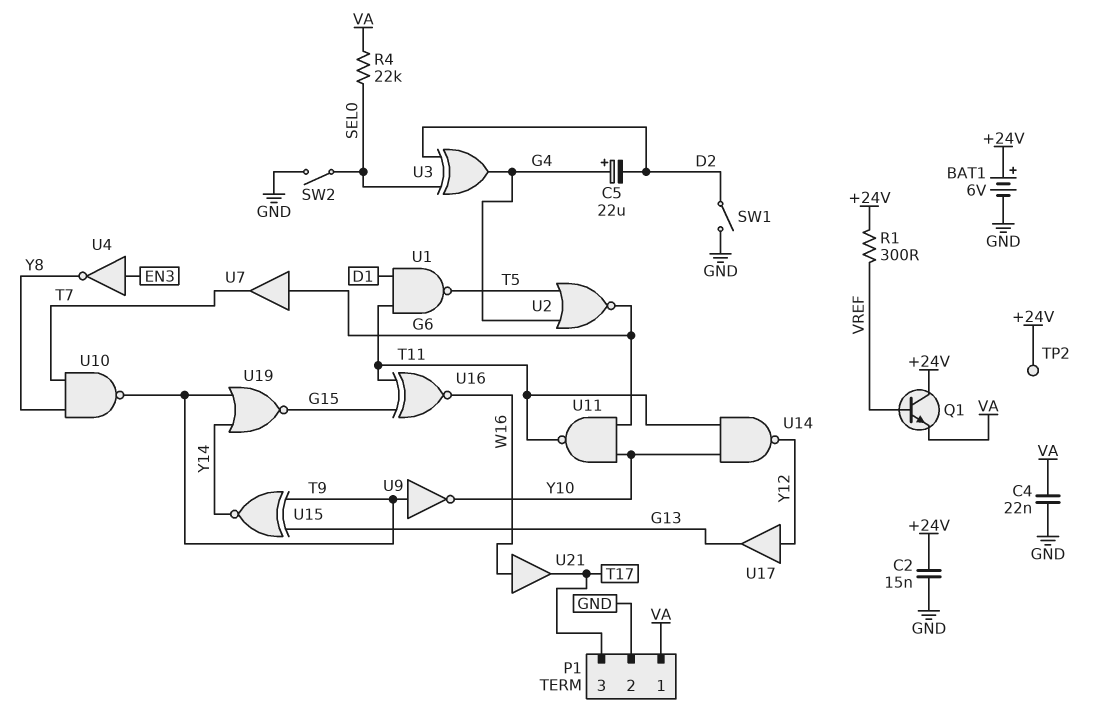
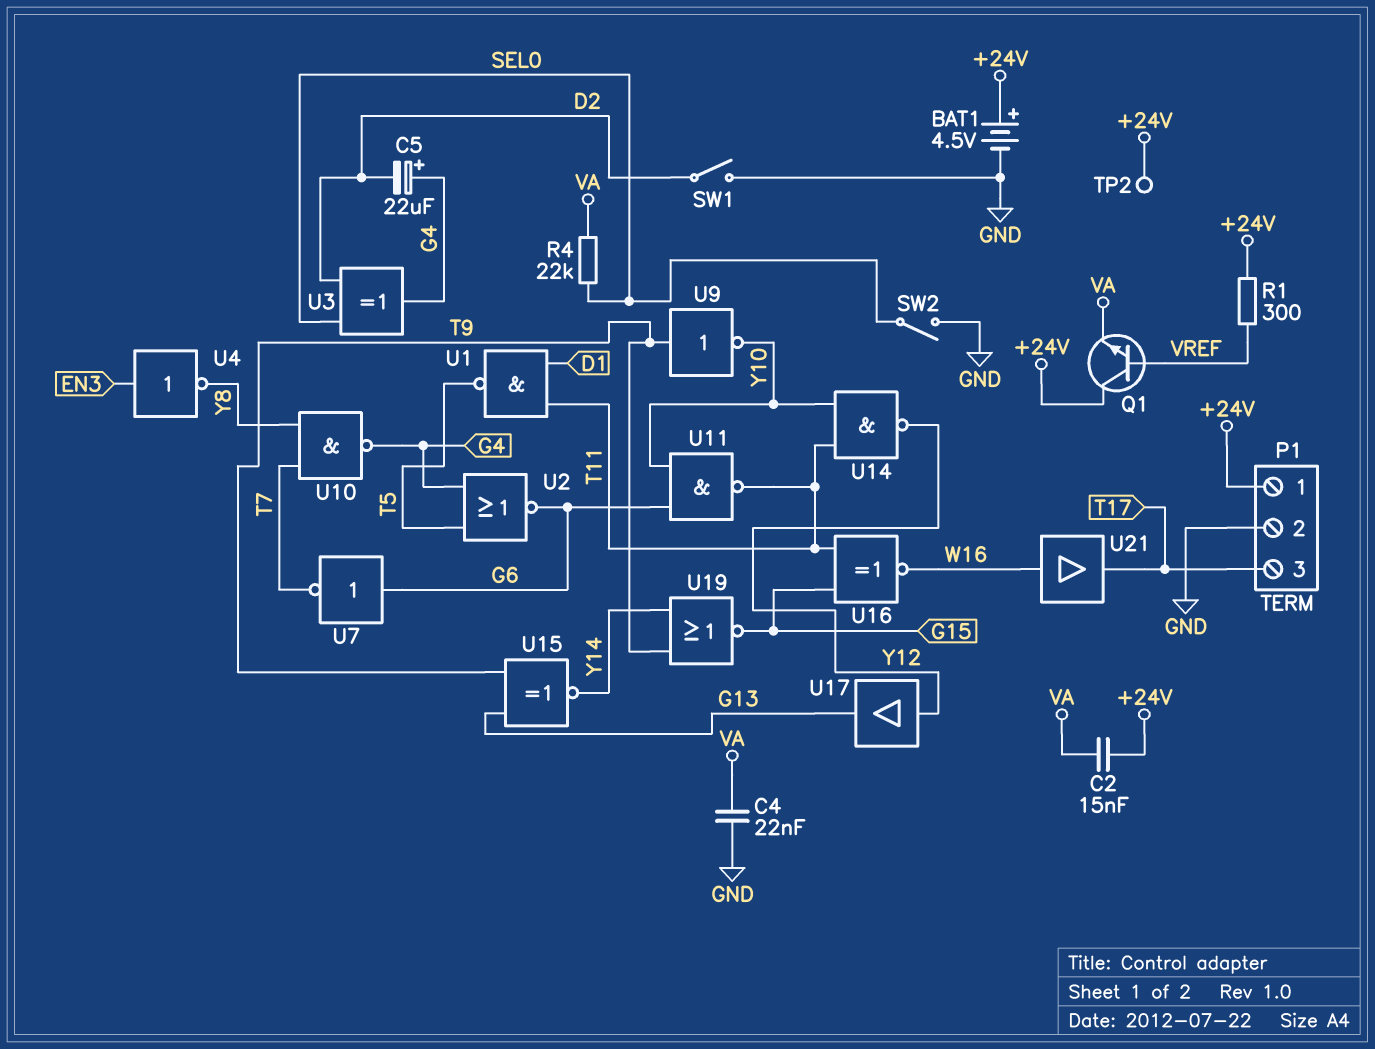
BAT1: 6V (plus +24V, minus GND) -> 4.5V (plus +24V, minus GND)
C2: 15nF (+24V, GND) -> 15nF (+24V, VA)
P1 pin 1: VA -> +24V
U7: buffer (in G6, out T7) -> NOT (in G6, out T7)
U10: NAND (in T7, in Y8, out T9) -> NAND (in T7, in Y8, out G4)

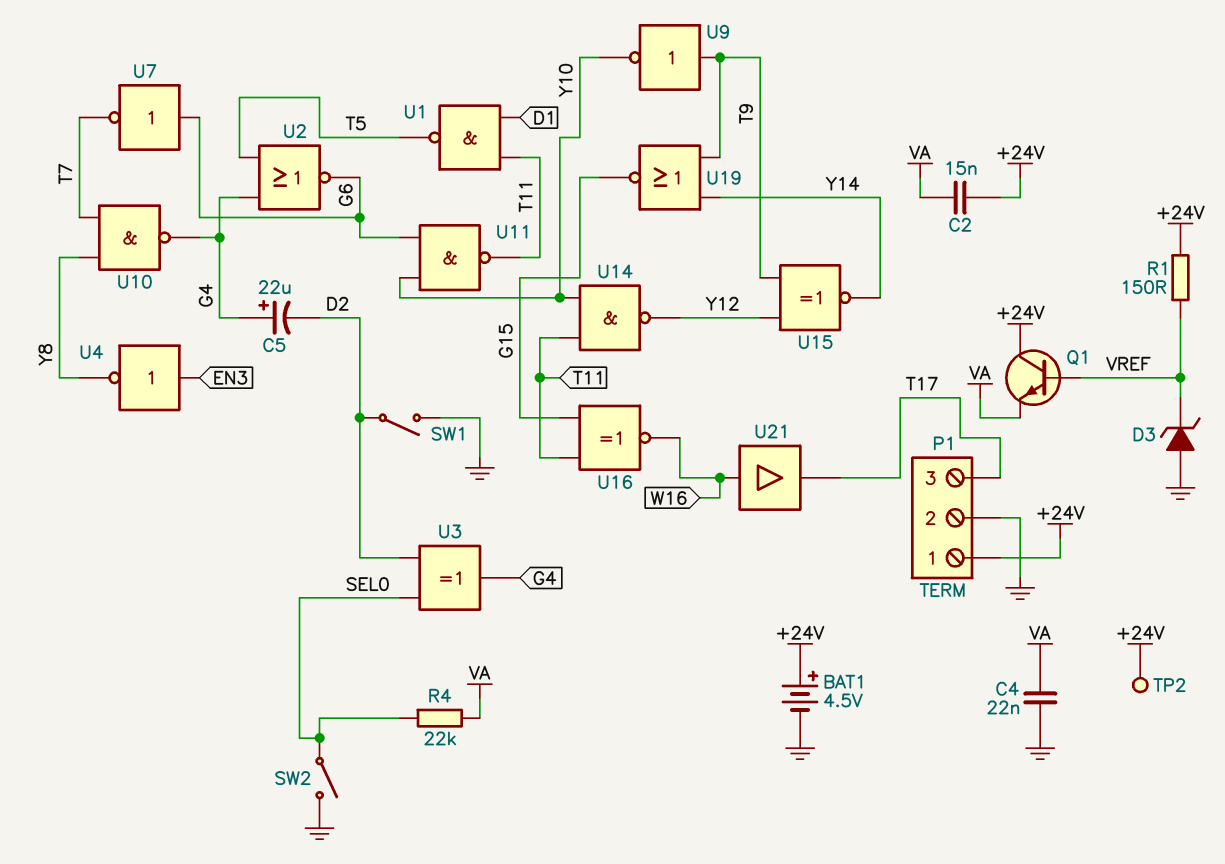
D3: none -> zener (A GND, K VREF)
R1: 300 (+24V, VREF) -> 150 (+24V, VREF)
U15: XNOR (in G13, in T9, out Y14) -> XNOR (in T9, in Y12, out Y14)
U17: buffer (in Y12, out G13) -> none

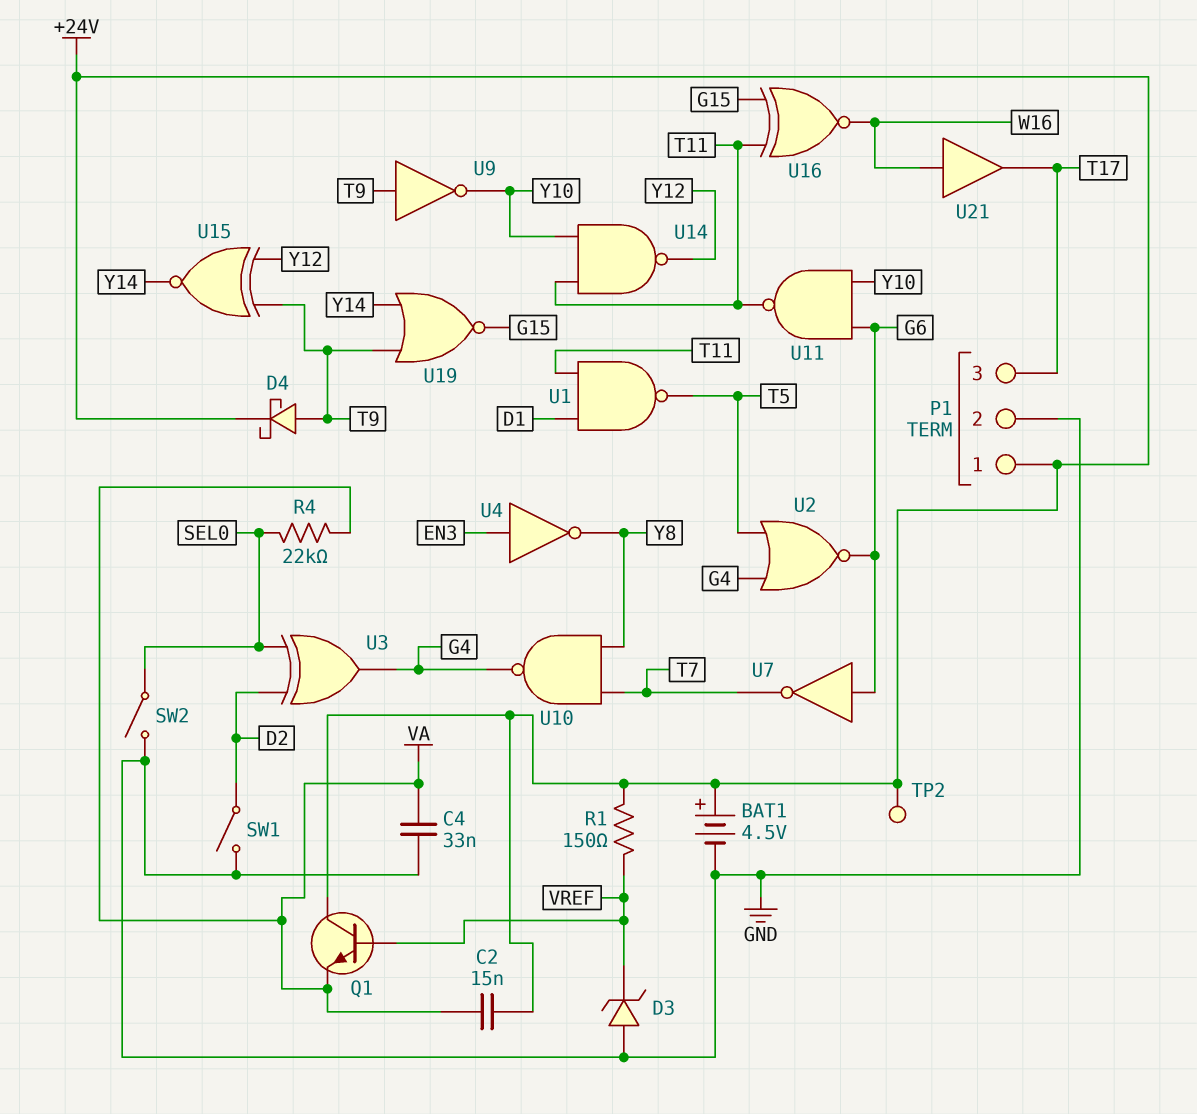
C4: 22nF (GND, VA) -> 33nF (GND, VA)
C5: 22uF (plus G4, minus D2) -> none
D4: none -> schottky (A T9, K +24V)

